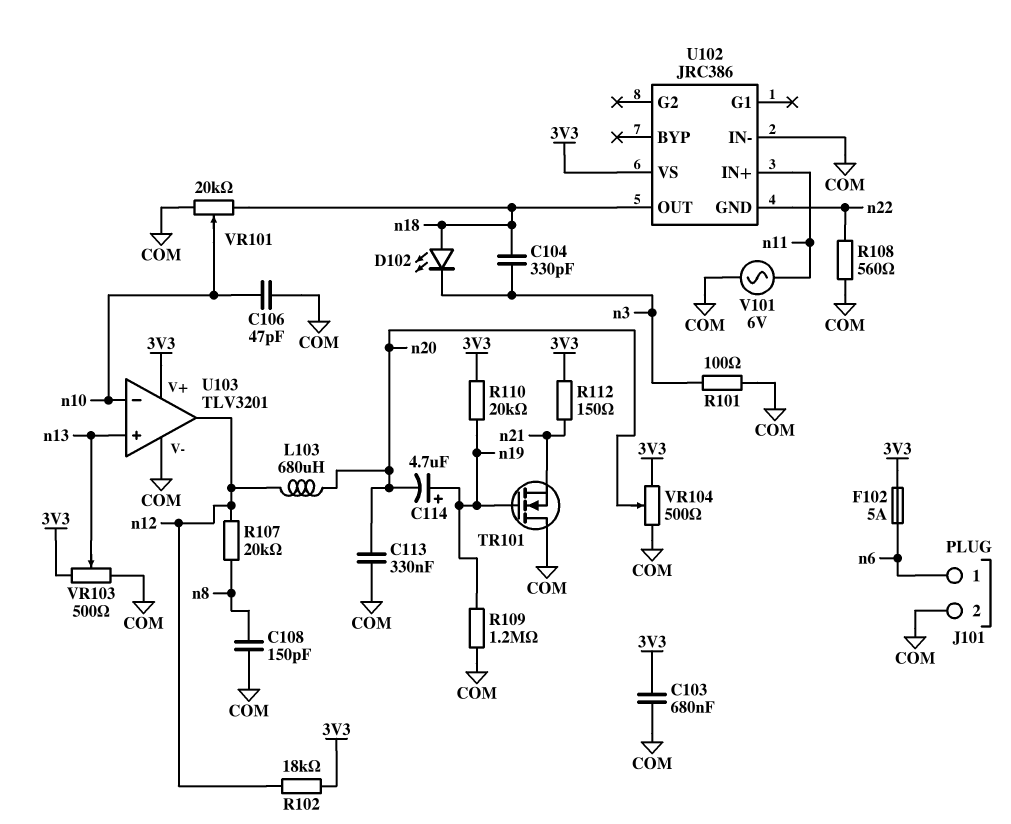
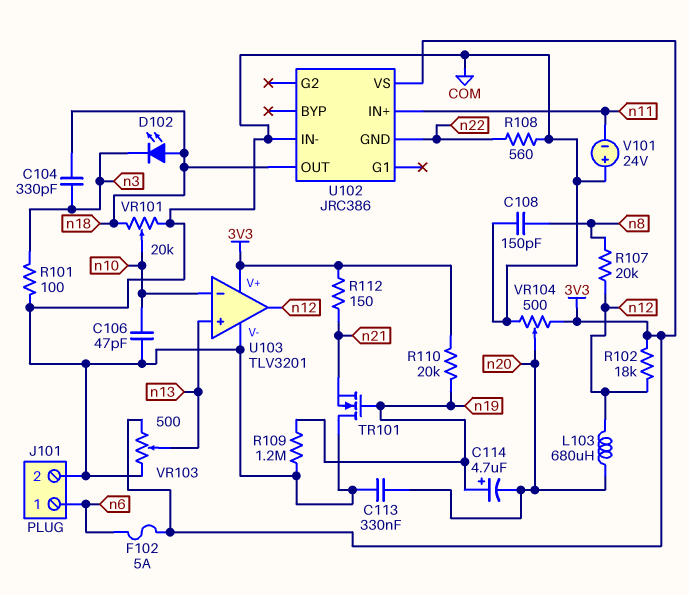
C103: 680nF (3V3, COM) -> none
V101: AC 6V (COM, n11) -> 24V (plus COM, minus n11)

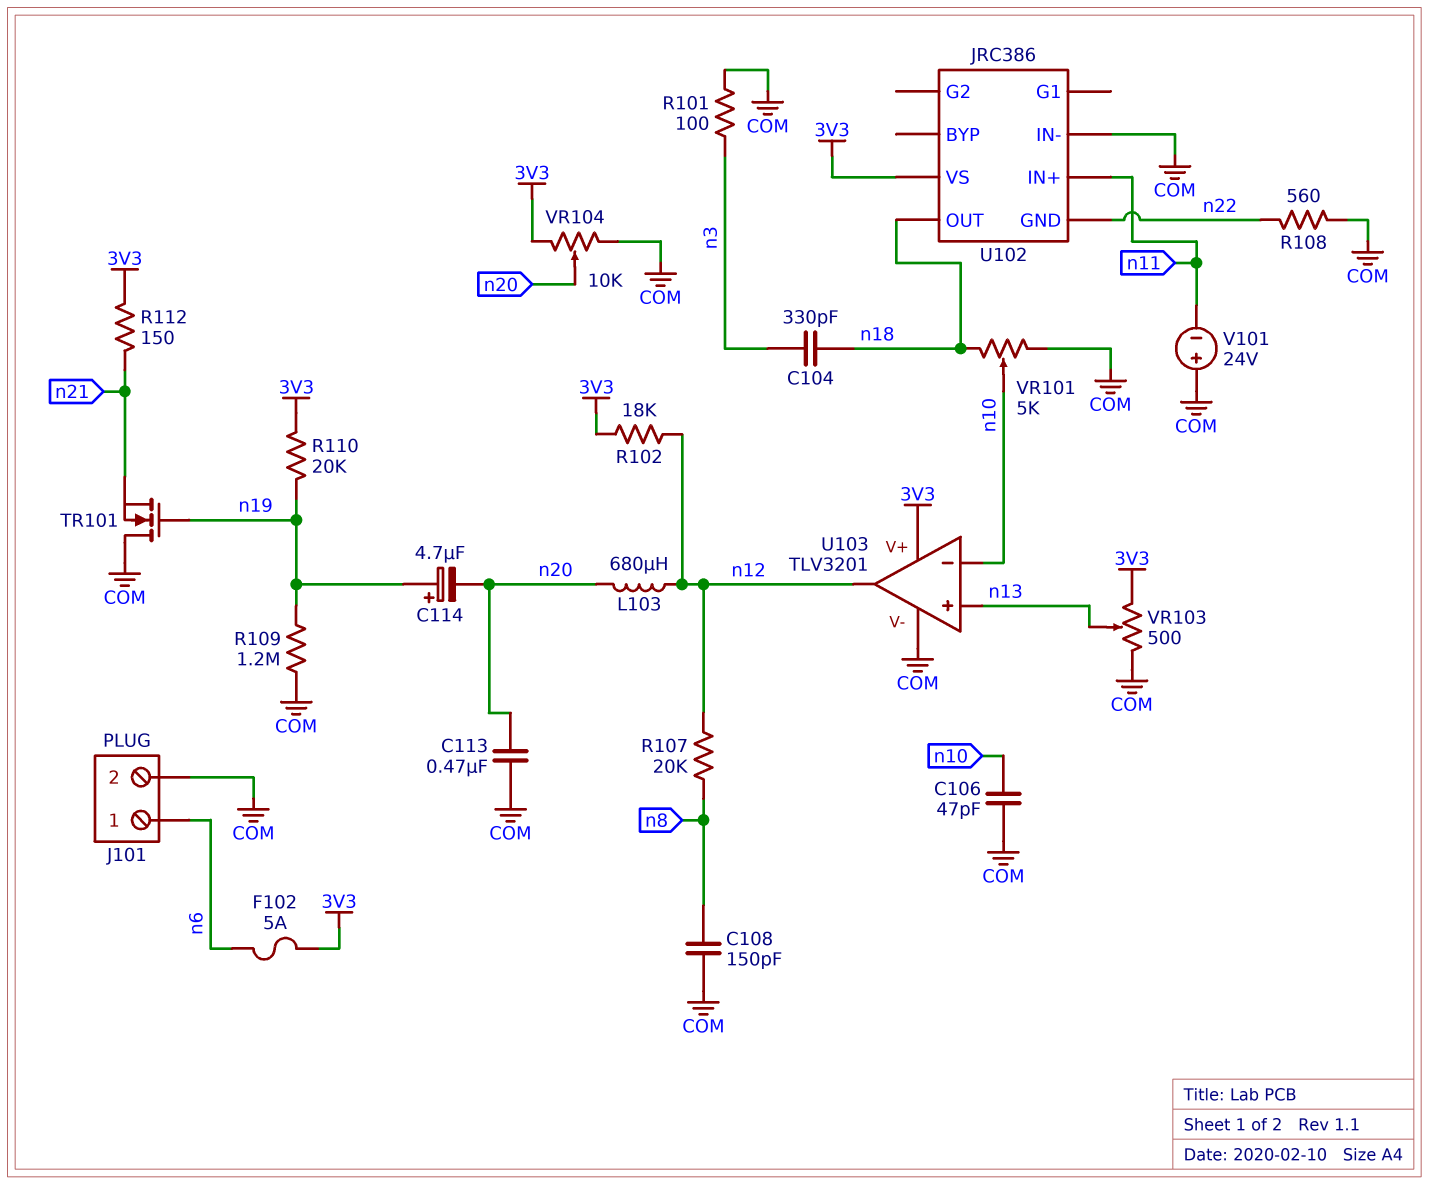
C113: 330nF (COM, n20) -> 470nF (COM, n20)
D102: LED (A n18, K n3) -> none
VR101: 20k (COM, n18, wiper n10) -> 5k (COM, n18, wiper n10)
VR104: 500 (3V3, COM, wiper n20) -> 10k (3V3, COM, wiper n20)

